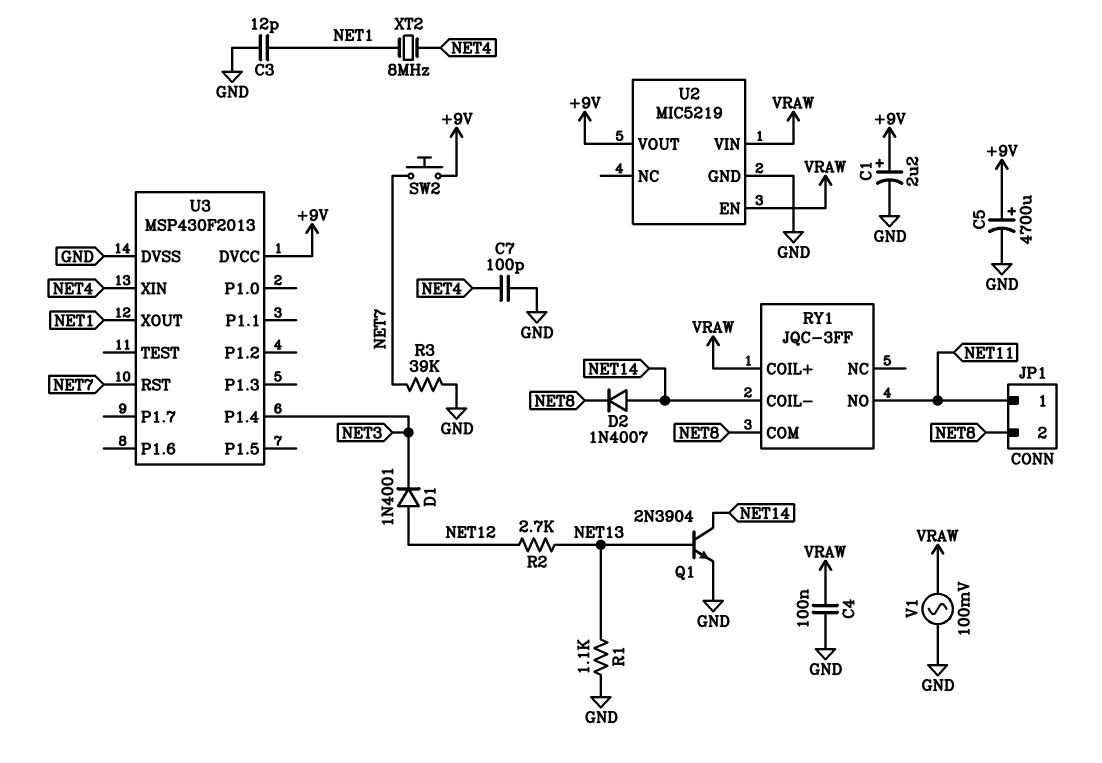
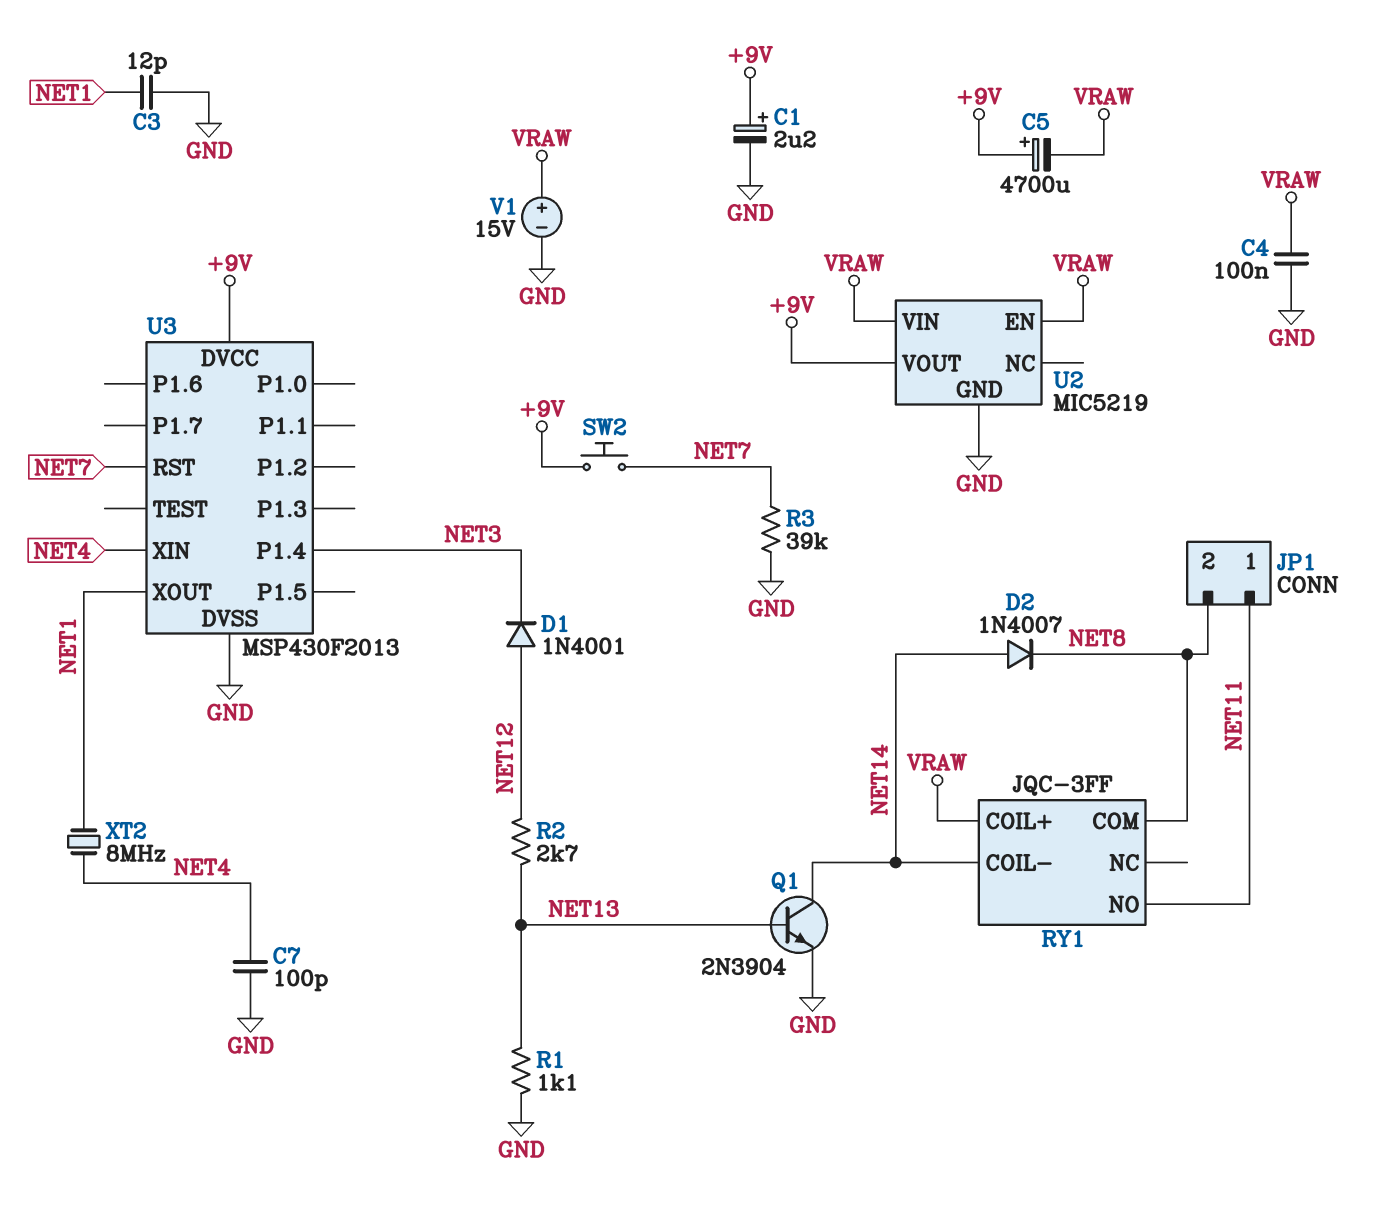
C5: 4700uF (plus +9V, minus GND) -> 4700uF (plus +9V, minus VRAW)
V1: AC 100mV (GND, VRAW) -> 15V (plus VRAW, minus GND)

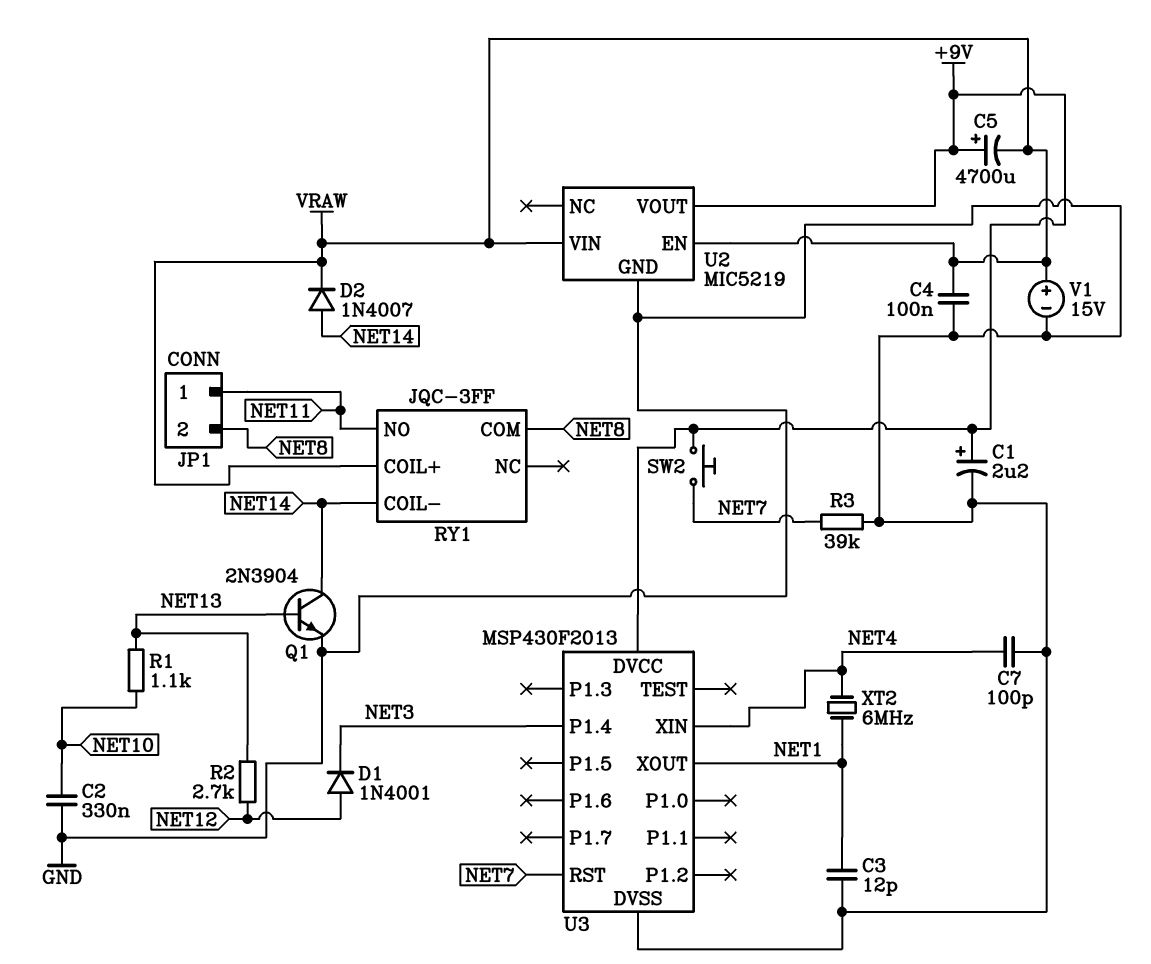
C2: none -> 330nF (GND, NET10)
D2: diode 1N4007 (A NET14, K NET8) -> diode 1N4007 (A NET14, K VRAW)
R1: 1.1k (GND, NET13) -> 1.1k (NET10, NET13)
XT2: 8MHz (NET1, NET4) -> 6MHz (NET1, NET4)

